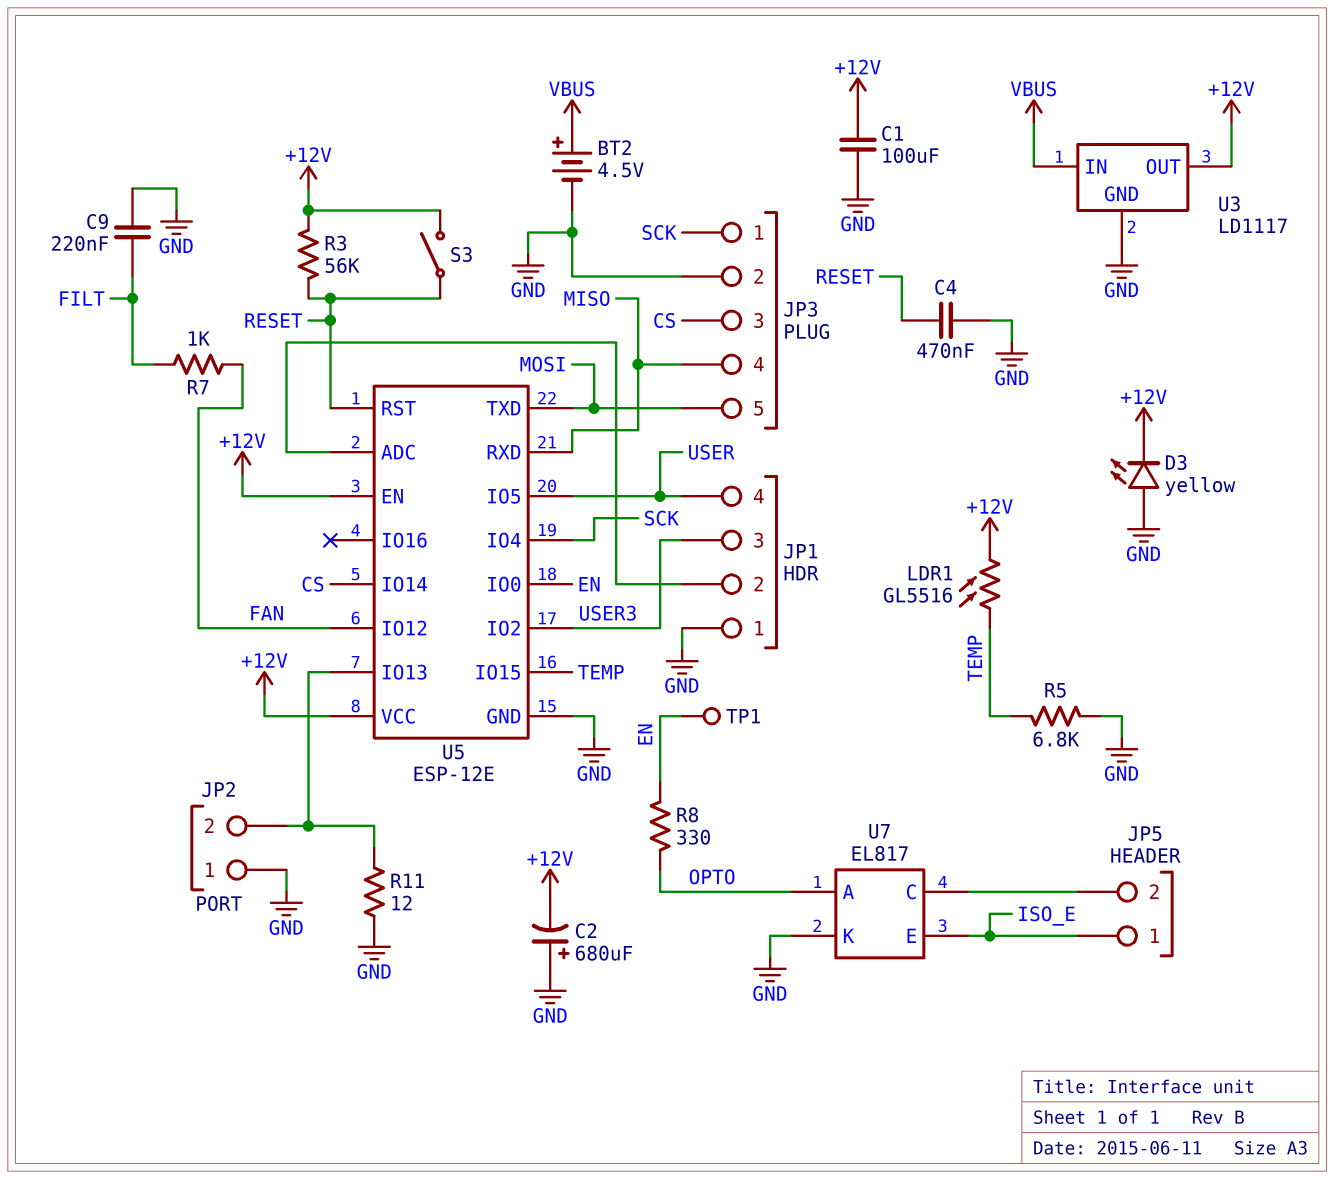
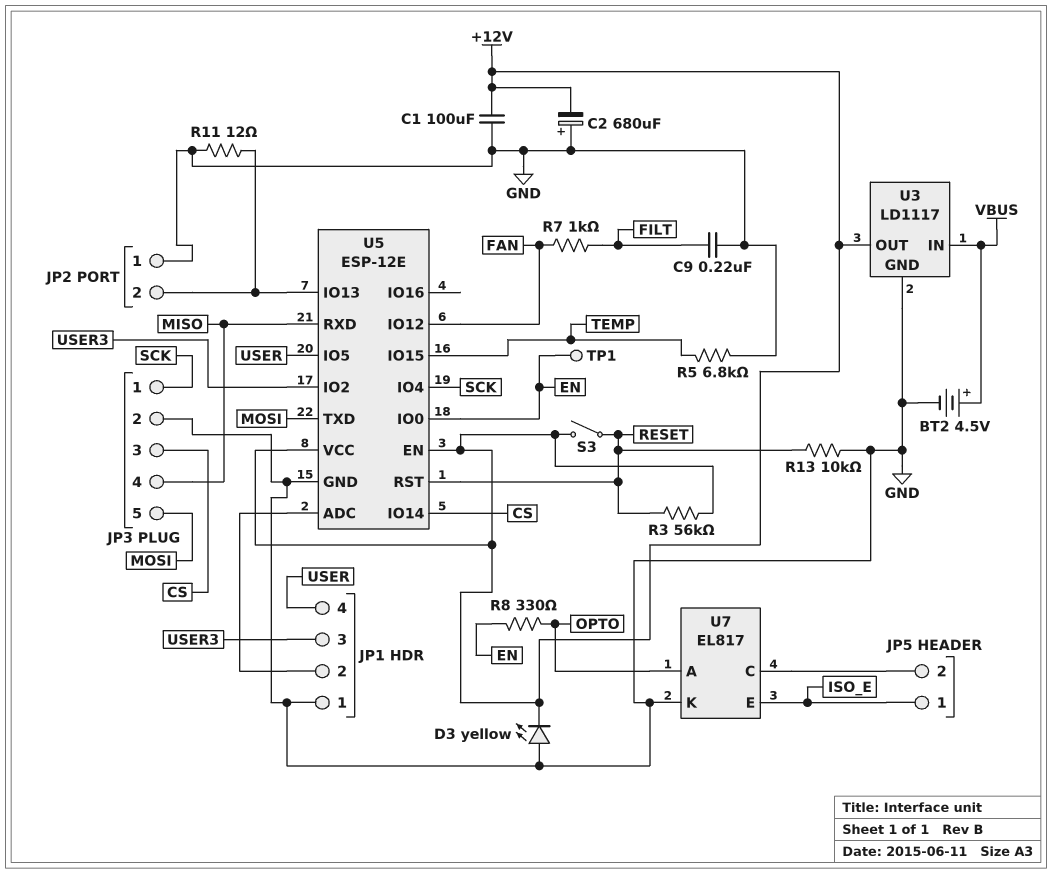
C4: 470nF (GND, RESET) -> none
LDR1: GL5516 (+12V, TEMP) -> none
R13: none -> 10k (GND, RESET)

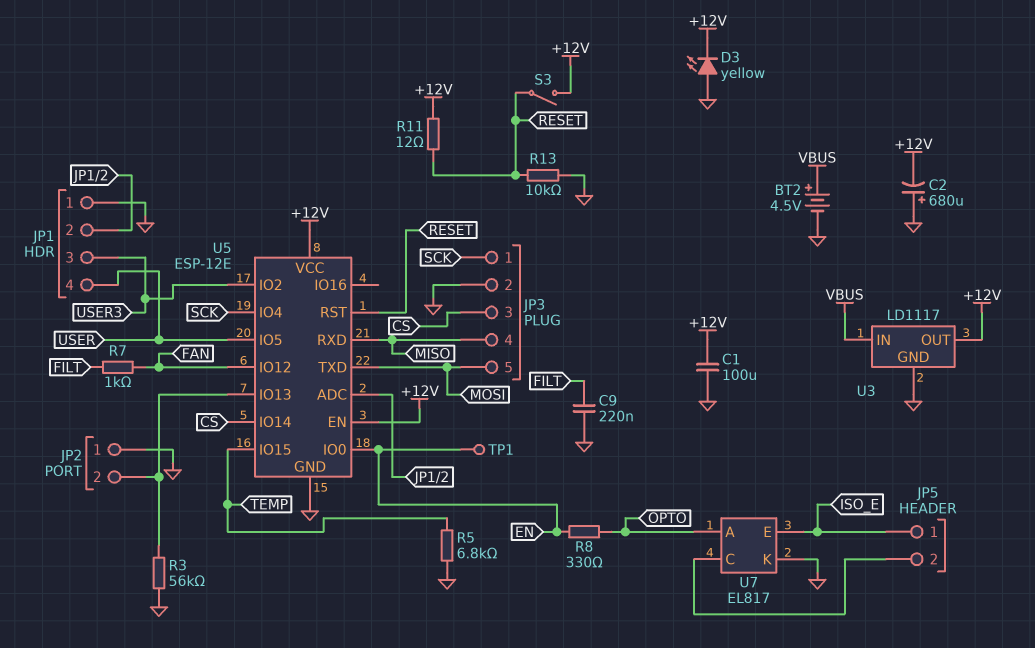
R3: 56k (+12V, RESET) -> 56k (GND, JP2/2)
R11: 12 (GND, JP2/2) -> 12 (+12V, RESET)

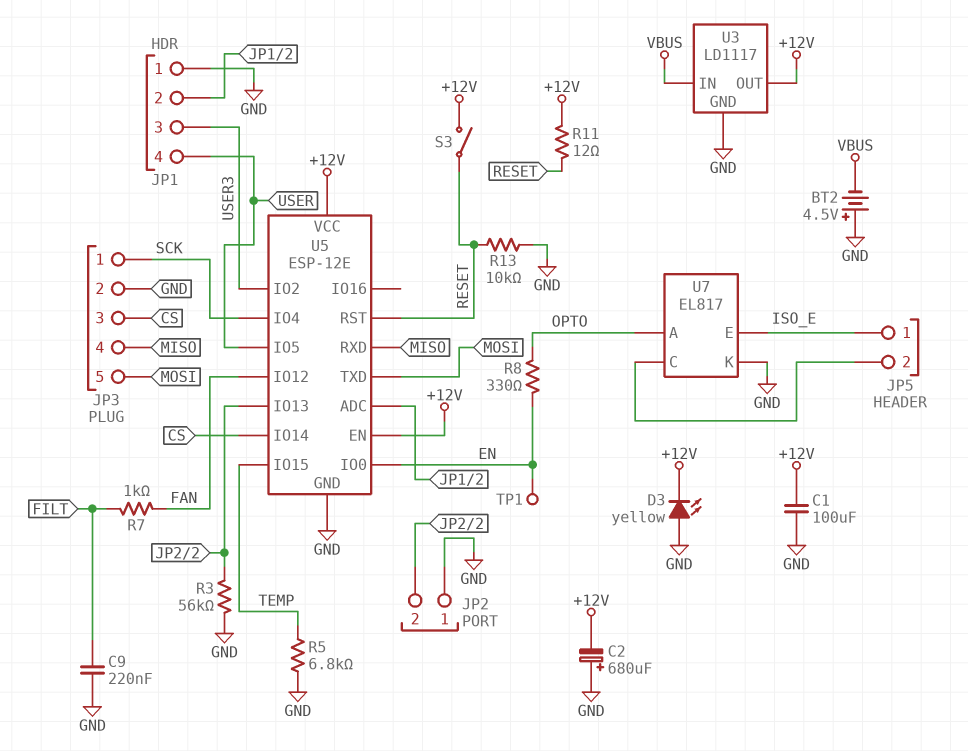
BT2: 4.5V (plus VBUS, minus GND) -> 4.5V (plus GND, minus VBUS)

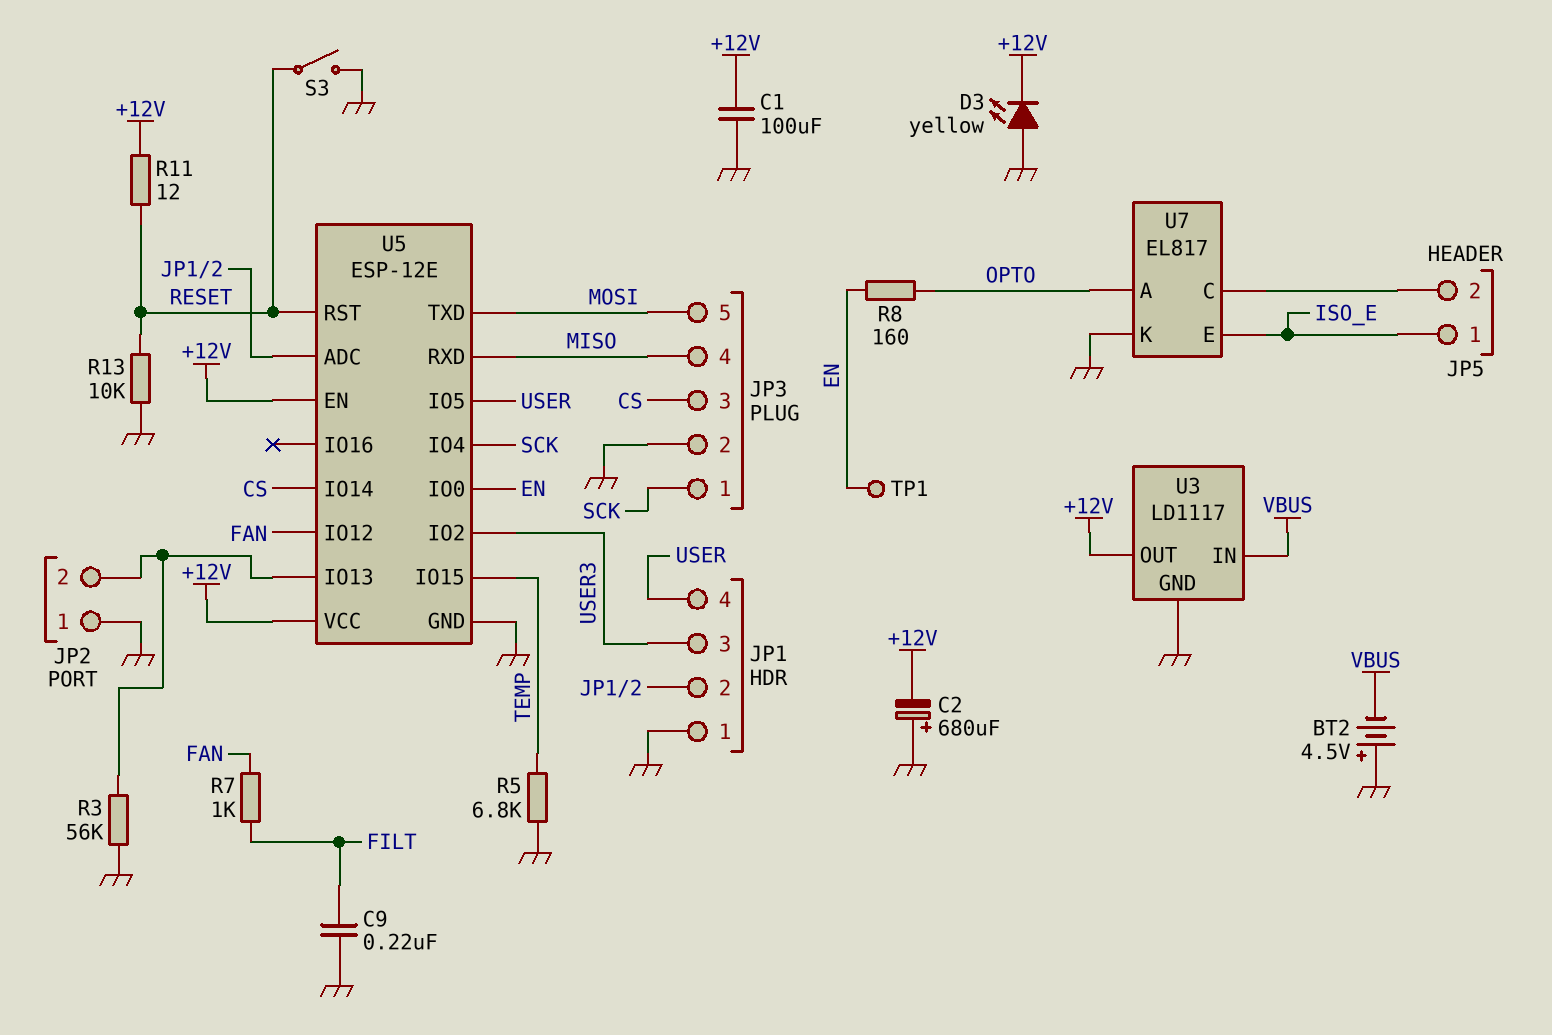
R8: 330 (EN, OPTO) -> 160 (EN, OPTO)
S3: switch (+12V, RESET) -> switch (GND, RESET)

